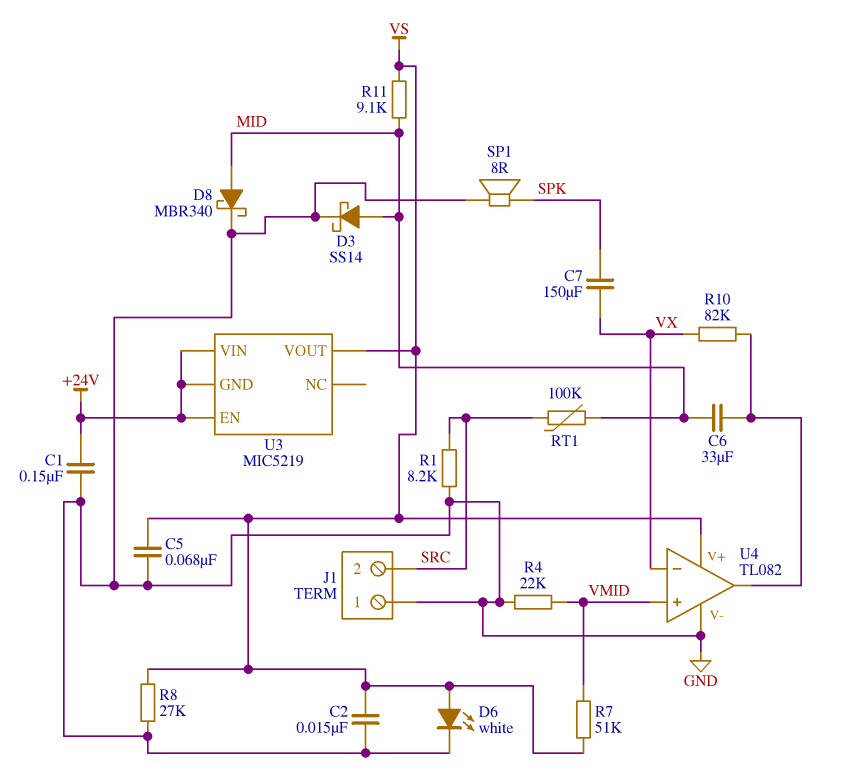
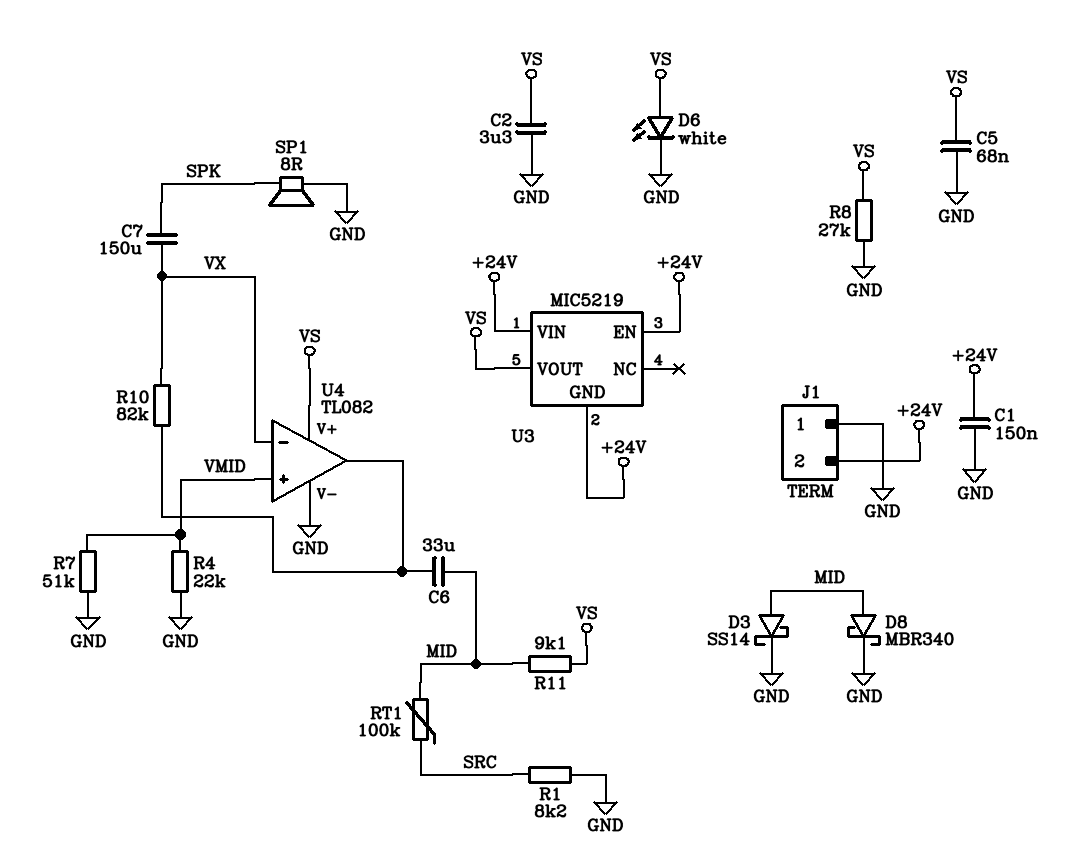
C2: 15nF (GND, VS) -> 3.3uF (GND, VS)
J1 pin 2: SRC -> +24V
R7: 51k (VMID, VS) -> 51k (GND, VMID)

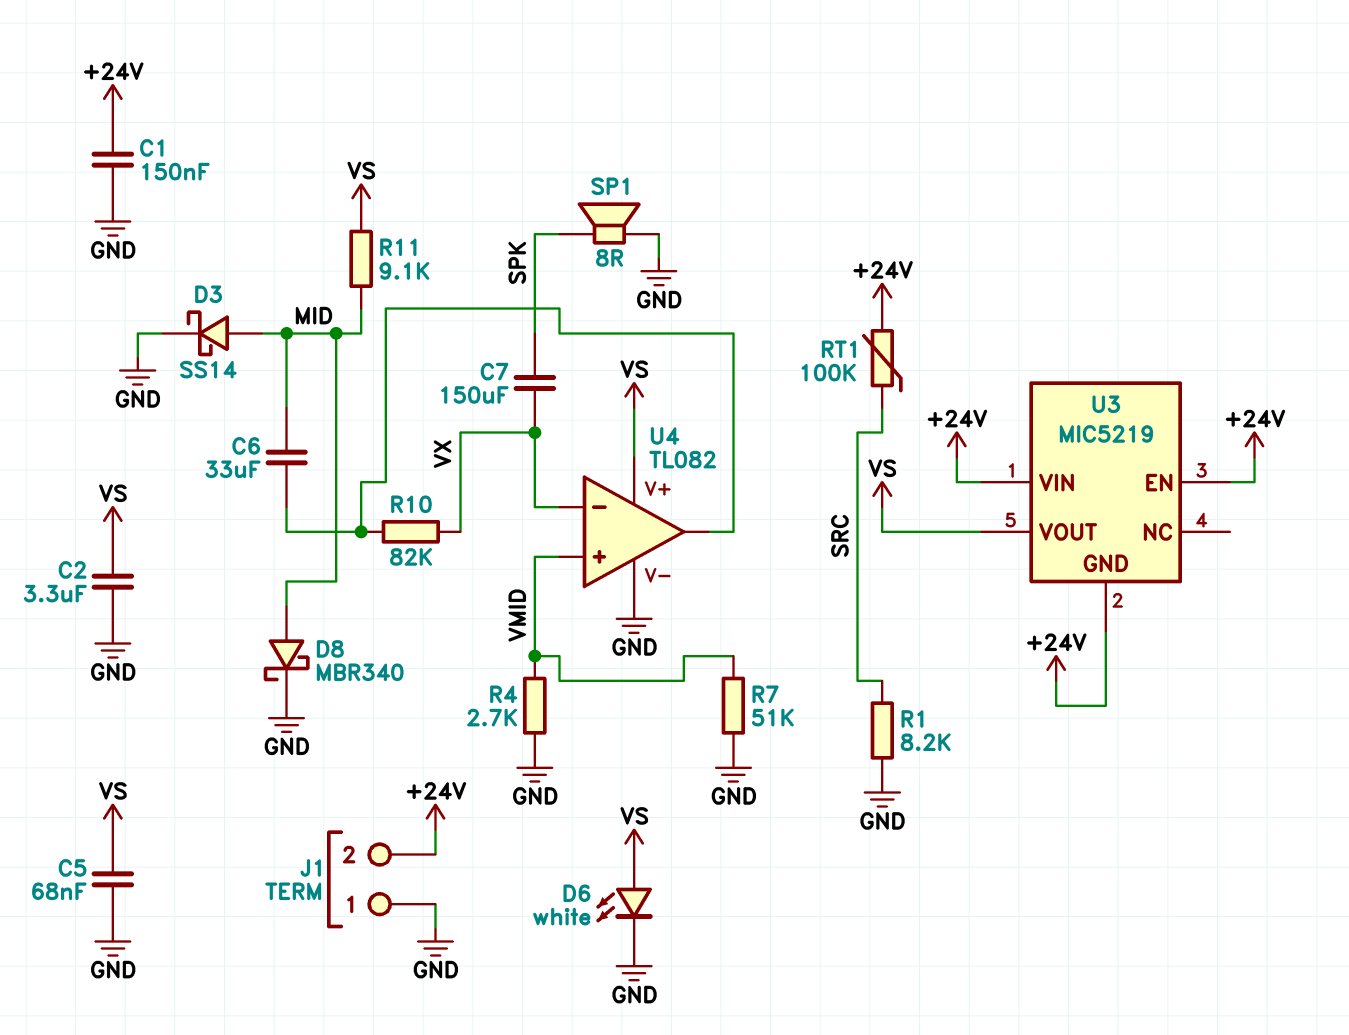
R4: 22k (GND, VMID) -> 2.7k (GND, VMID)
R8: 27k (GND, VS) -> none
RT1: 100k (MID, SRC) -> 100k (+24V, SRC)

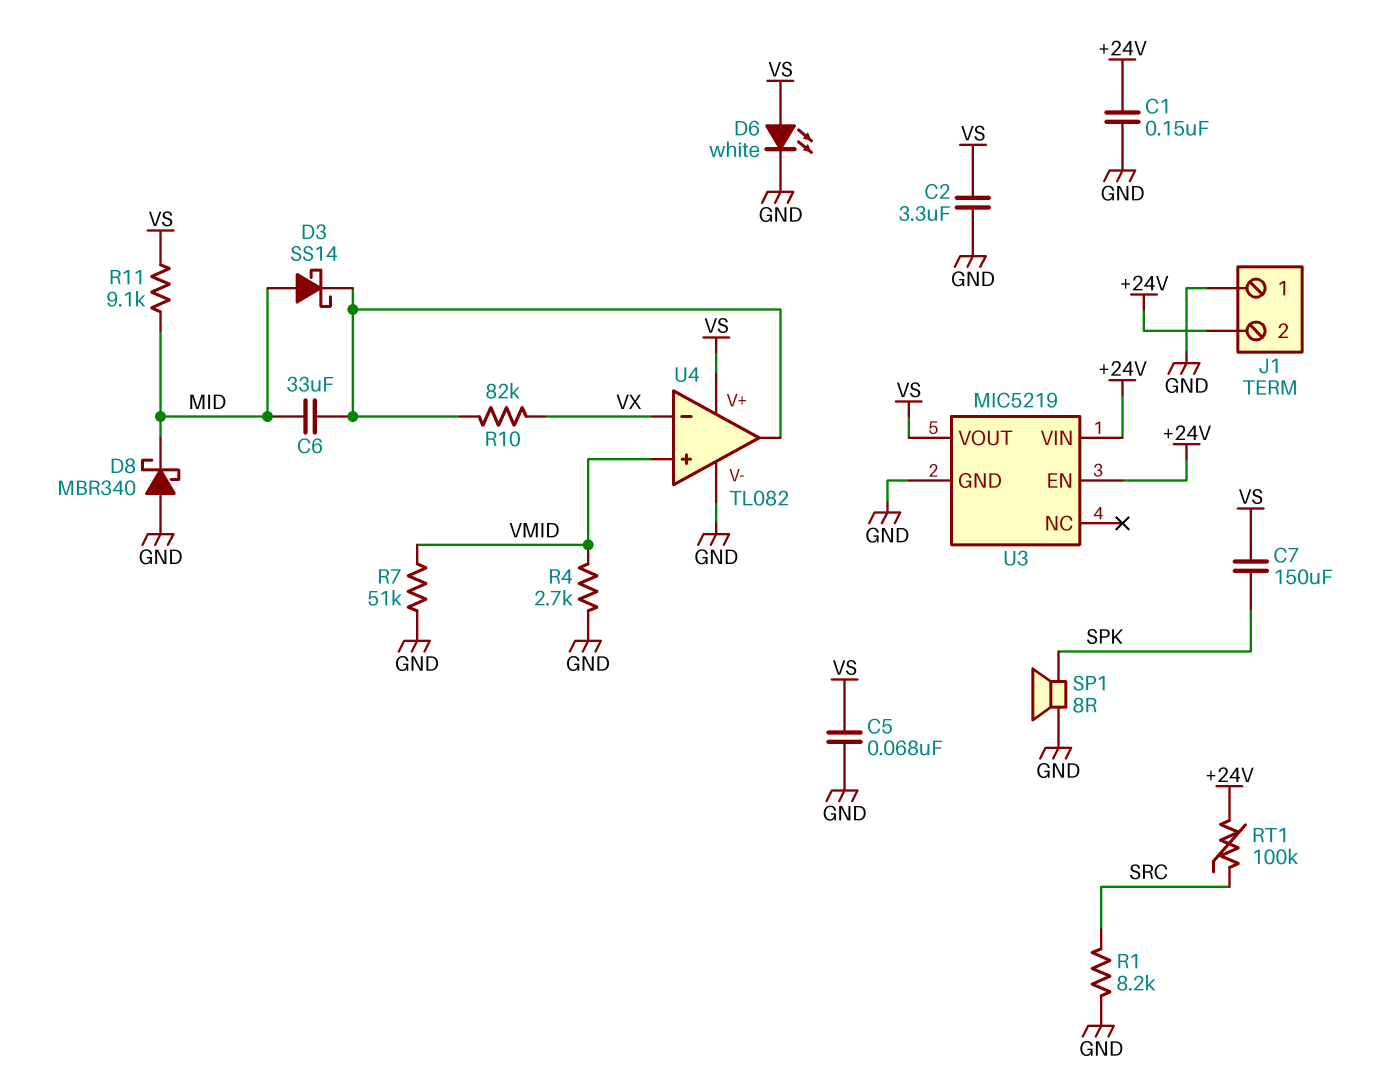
C7: 150uF (SPK, VX) -> 150uF (SPK, VS)
D3: schottky SS14 (A MID, K GND) -> schottky SS14 (A MID, K U4/out)
D8: schottky MBR340 (A MID, K GND) -> schottky MBR340 (A GND, K MID)
U3 pin GND: +24V -> GND

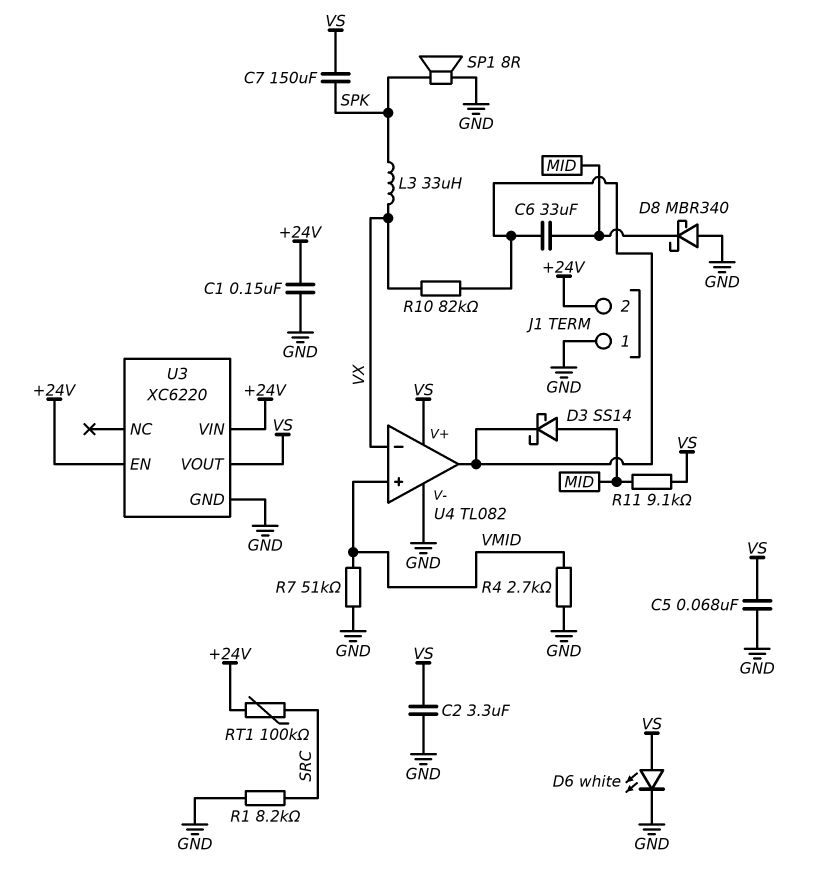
L3: none -> 33uH (SPK, VX)
U3: MIC5219 -> XC6220

